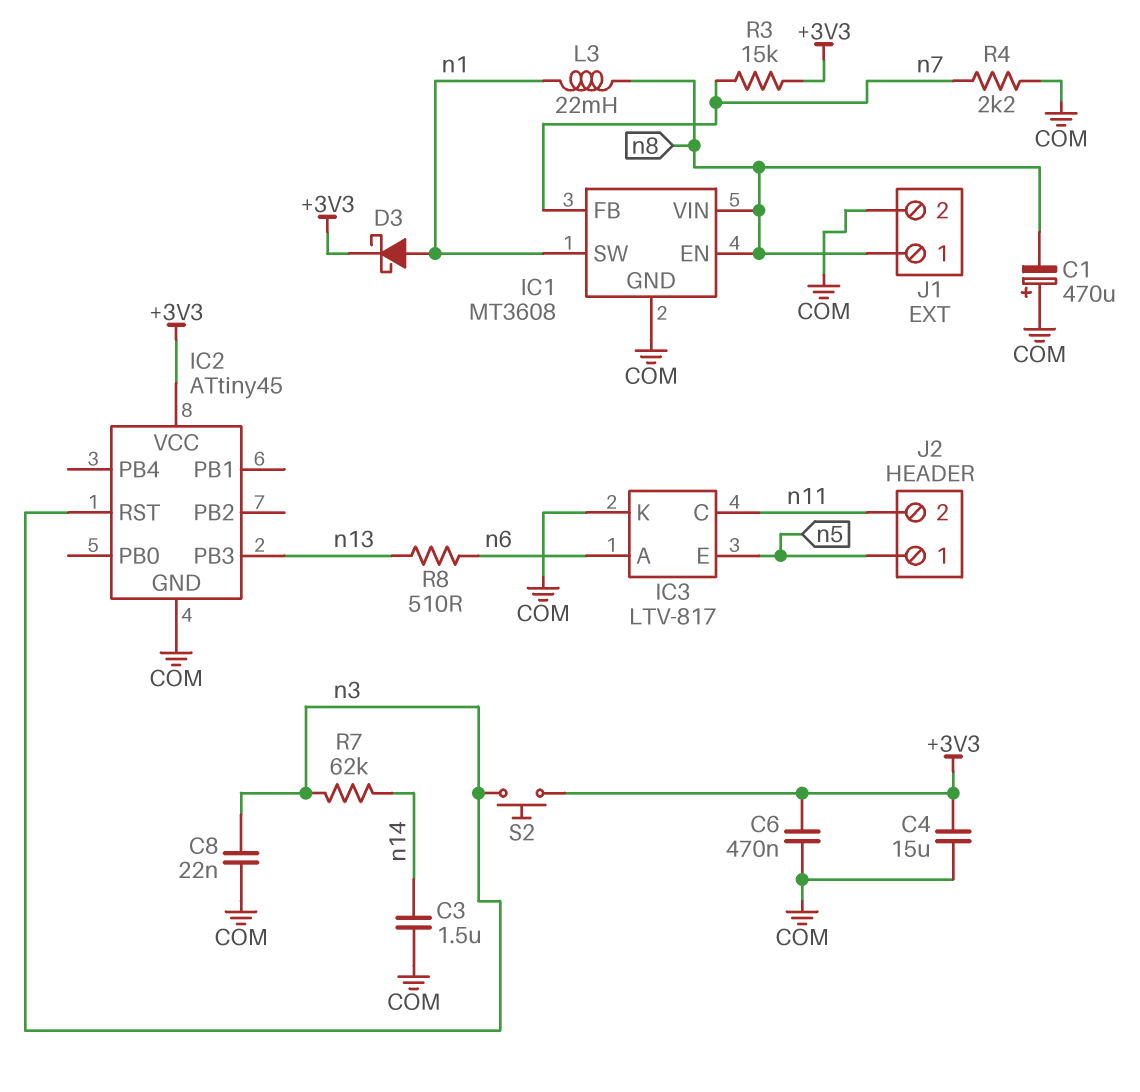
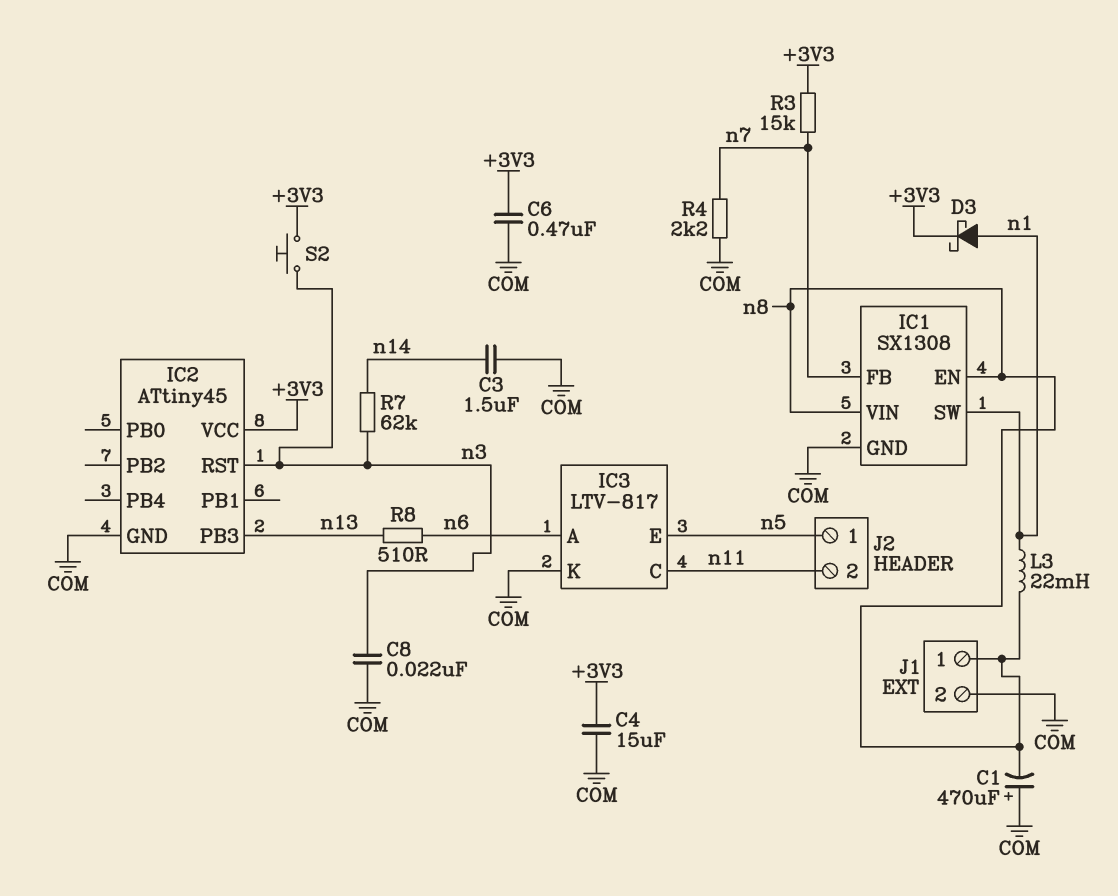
IC1: MT3608 -> SX1308

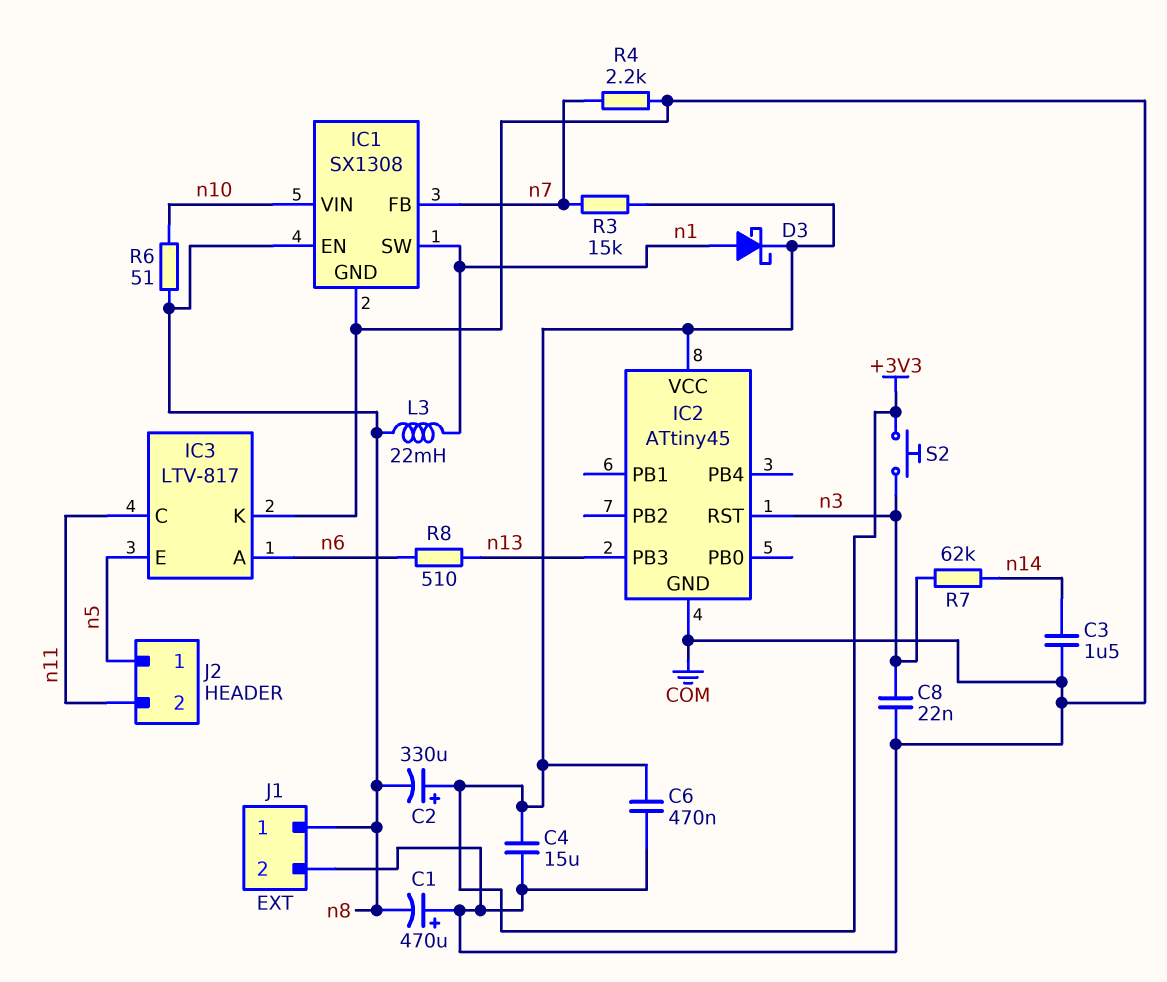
C2: none -> 330uF (plus +3V3, minus n8)
IC1 pin VIN: n8 -> n10
R6: none -> 51 (n8, n10)

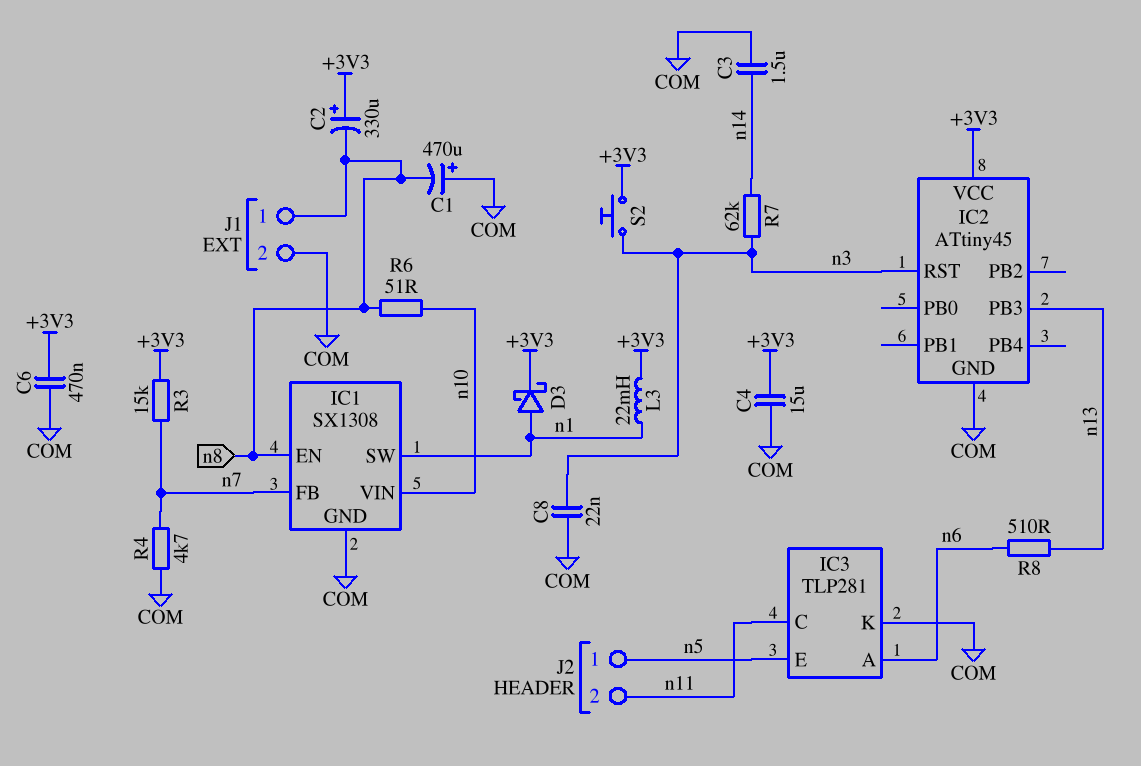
IC3: LTV-817 -> TLP281
L3: 22mH (n1, n8) -> 22mH (+3V3, n1)
R4: 2.2k (COM, n7) -> 4.7k (COM, n7)

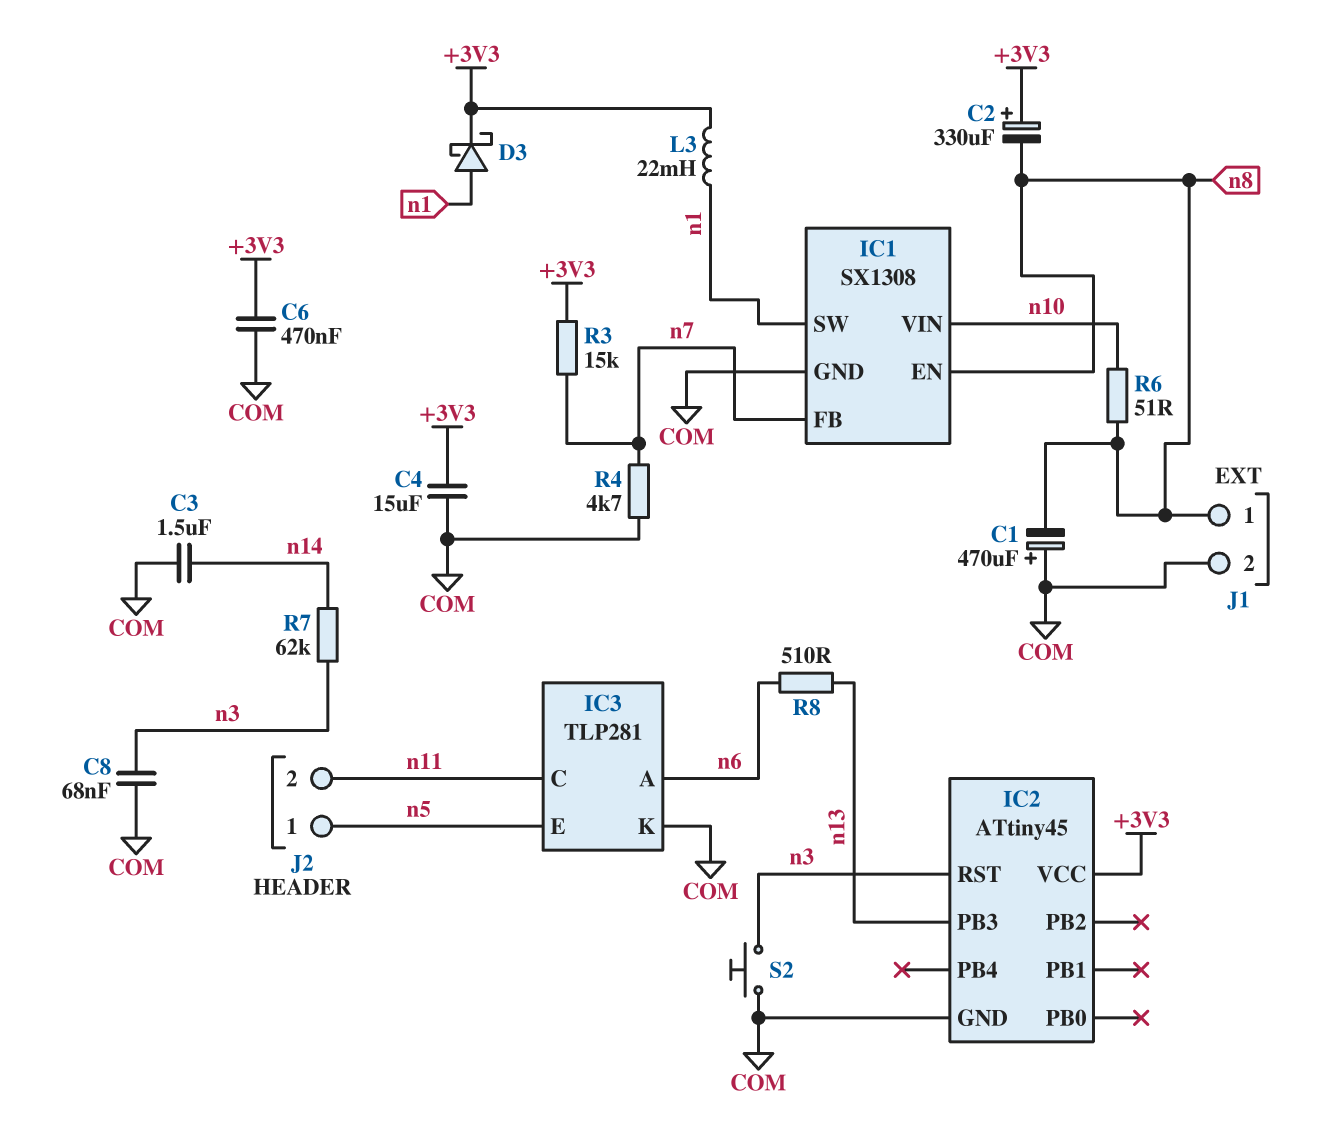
C8: 22nF (COM, n3) -> 68nF (COM, n3)
S2: button (+3V3, n3) -> button (COM, n3)

